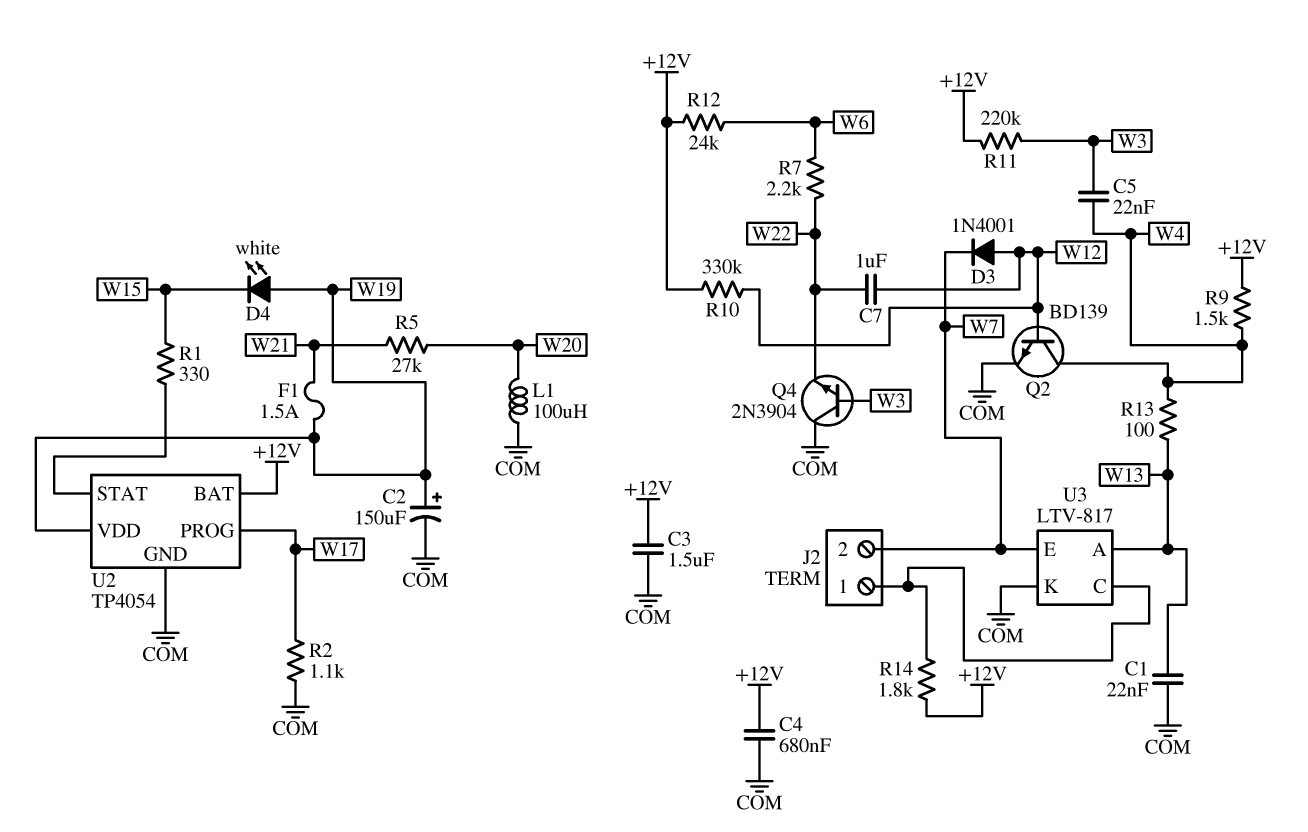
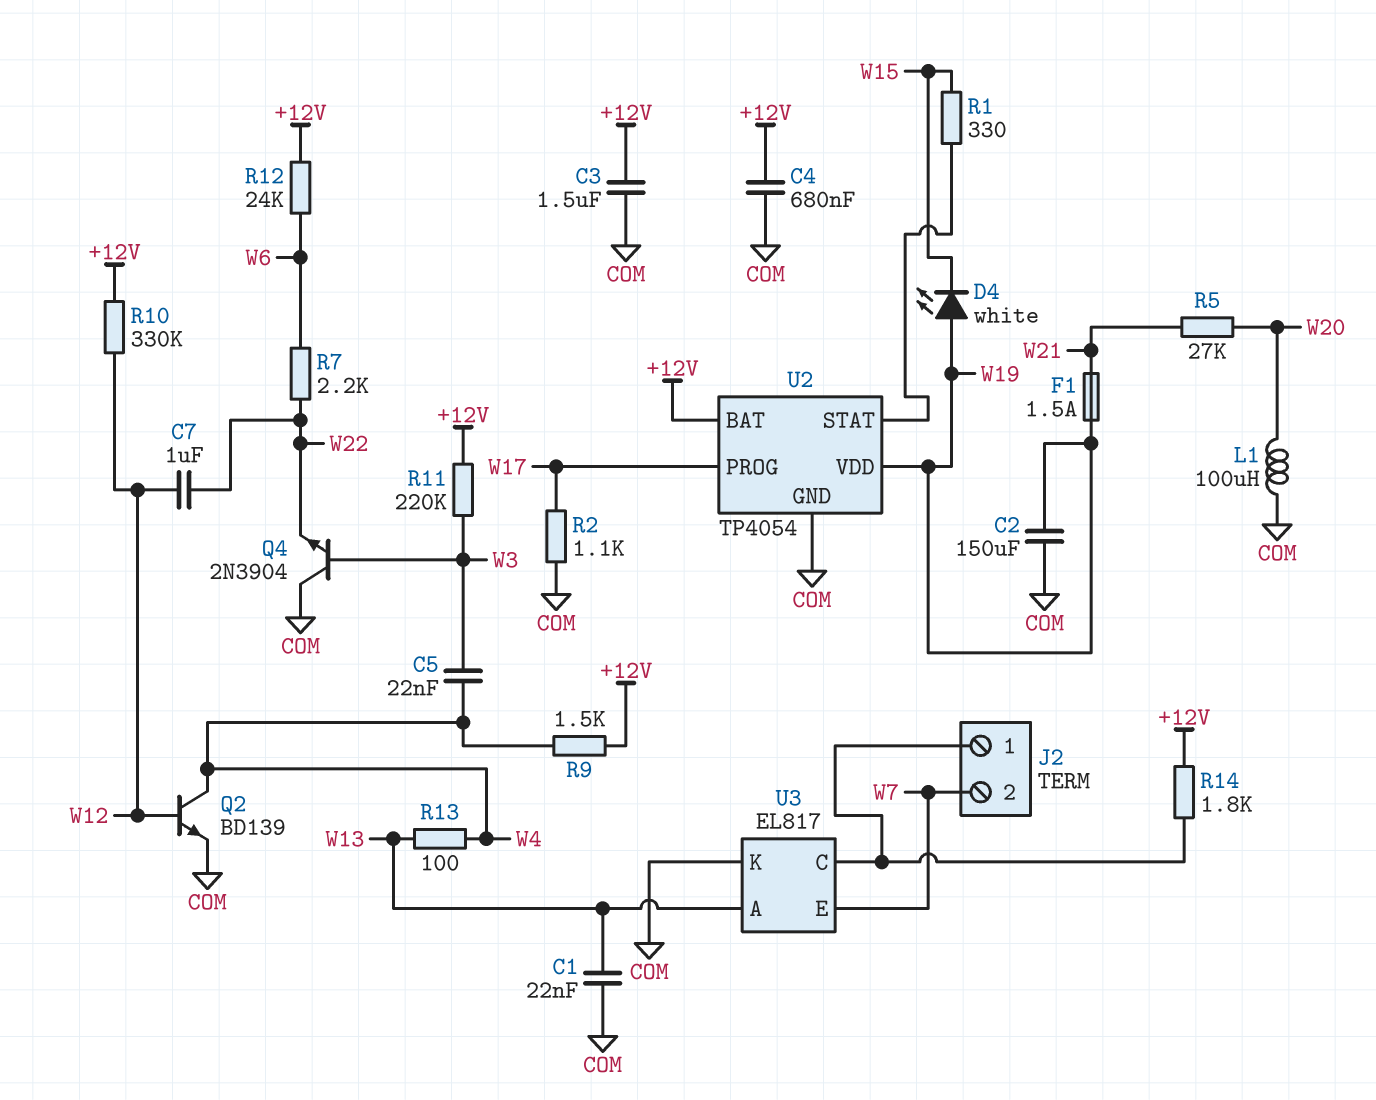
C2: 150uF (plus W19, minus COM) -> 150uF (COM, W19)
D3: diode 1N4001 (A W12, K W7) -> none
U3: LTV-817 -> EL817

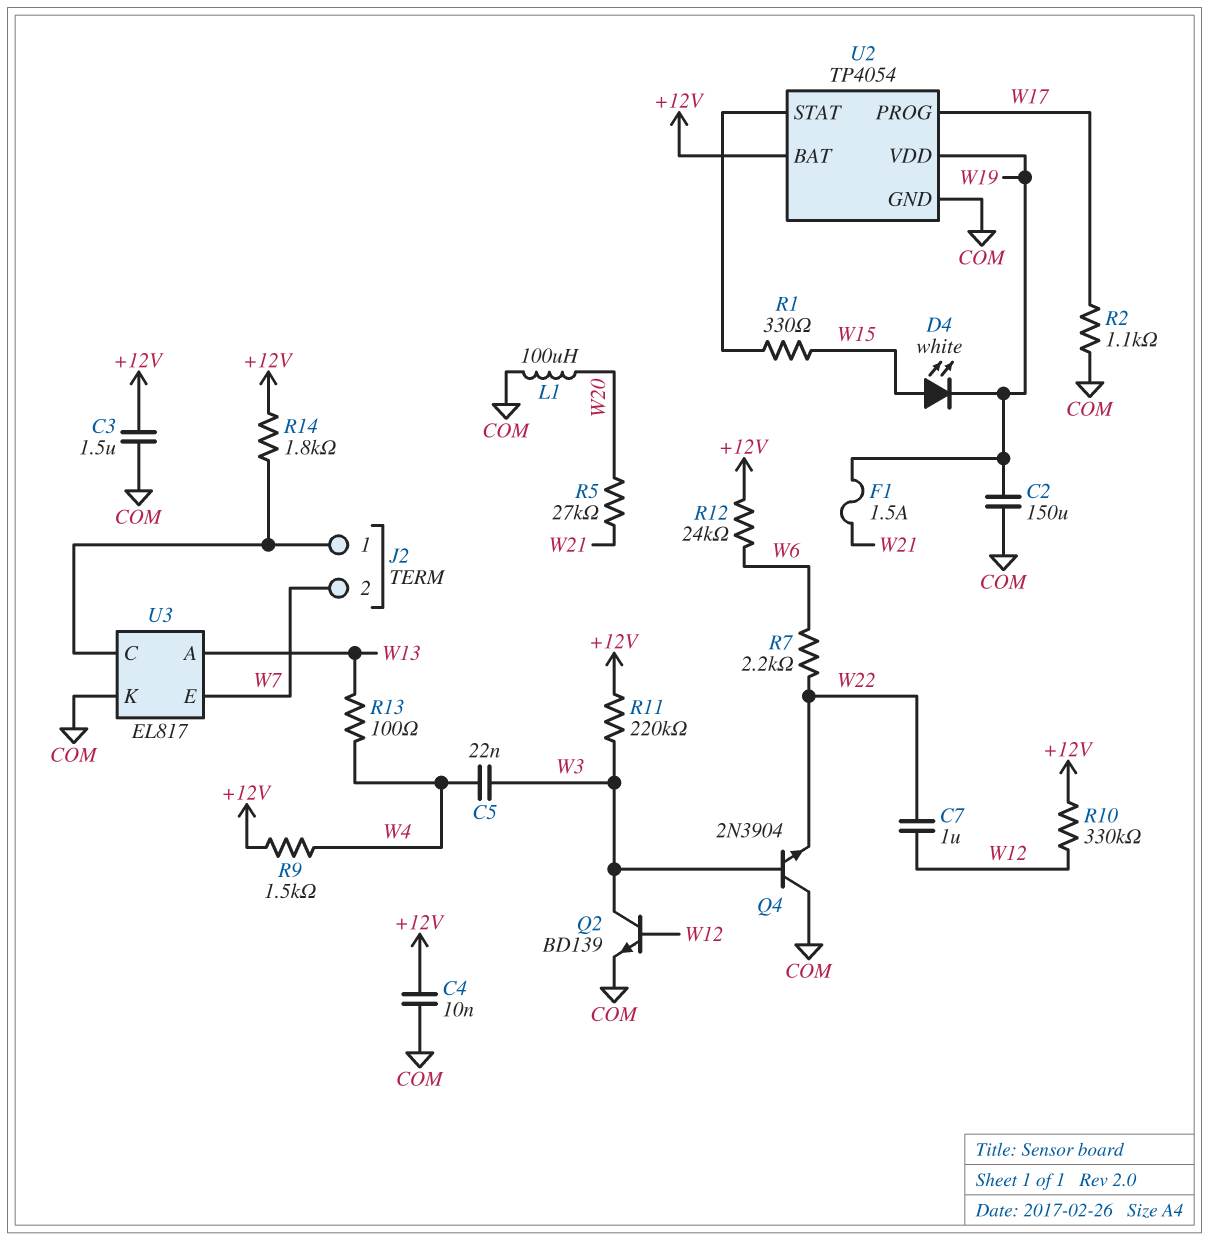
C1: 22nF (COM, W13) -> none
C4: 680nF (+12V, COM) -> 10nF (+12V, COM)
D4: LED white (A W19, K W15) -> LED white (A W15, K W19)
Q2: NPN BD139 (B W12, C W4, E COM) -> NPN BD139 (B W12, C W3, E COM)

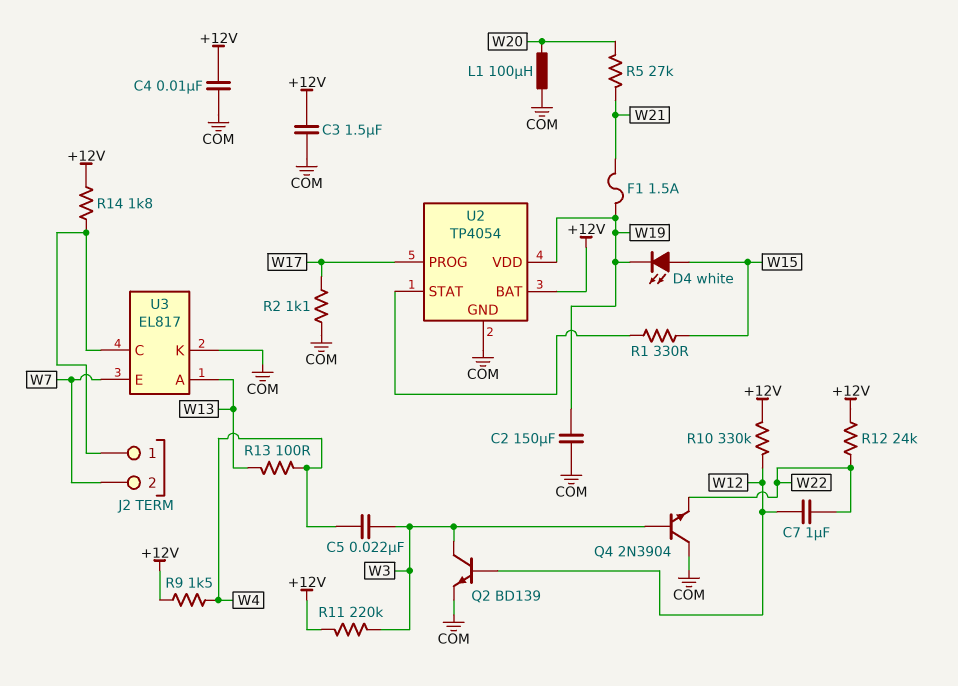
R7: 2.2k (W6, W22) -> none
R12: 24k (+12V, W6) -> 24k (+12V, W22)

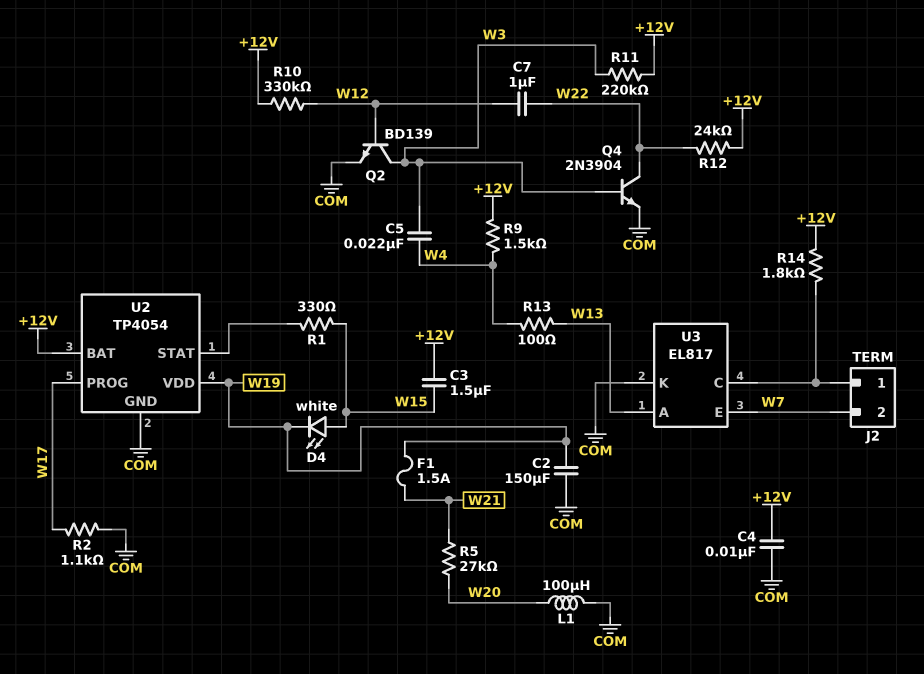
C3: 1.5uF (+12V, COM) -> 1.5uF (+12V, W15)
Q4: NPN 2N3904 (B W3, C COM, E W22) -> NPN 2N3904 (B W3, C W22, E COM)

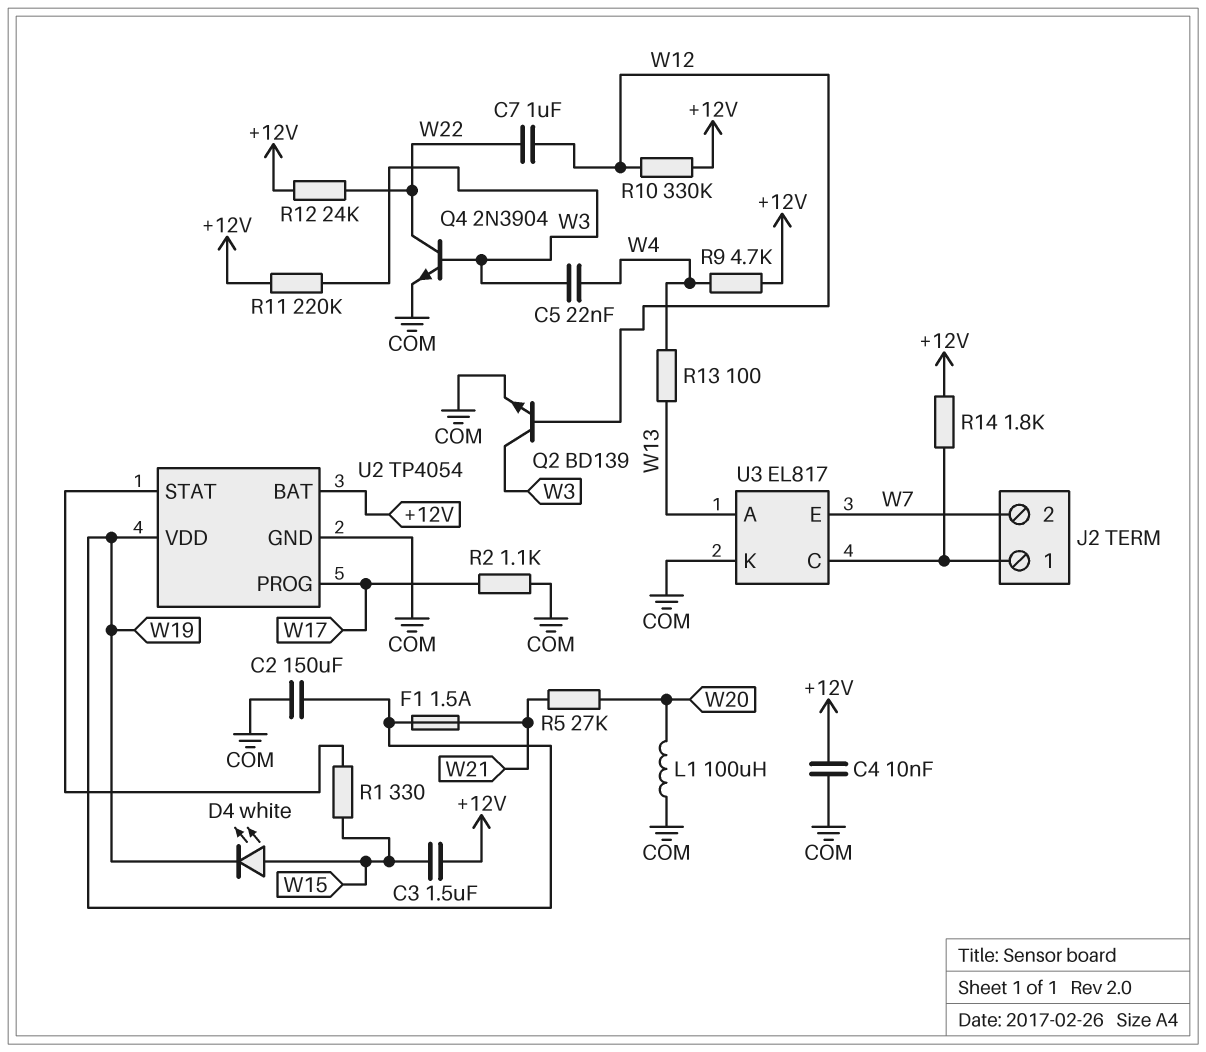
R9: 1.5k (+12V, W4) -> 4.7k (+12V, W4)

